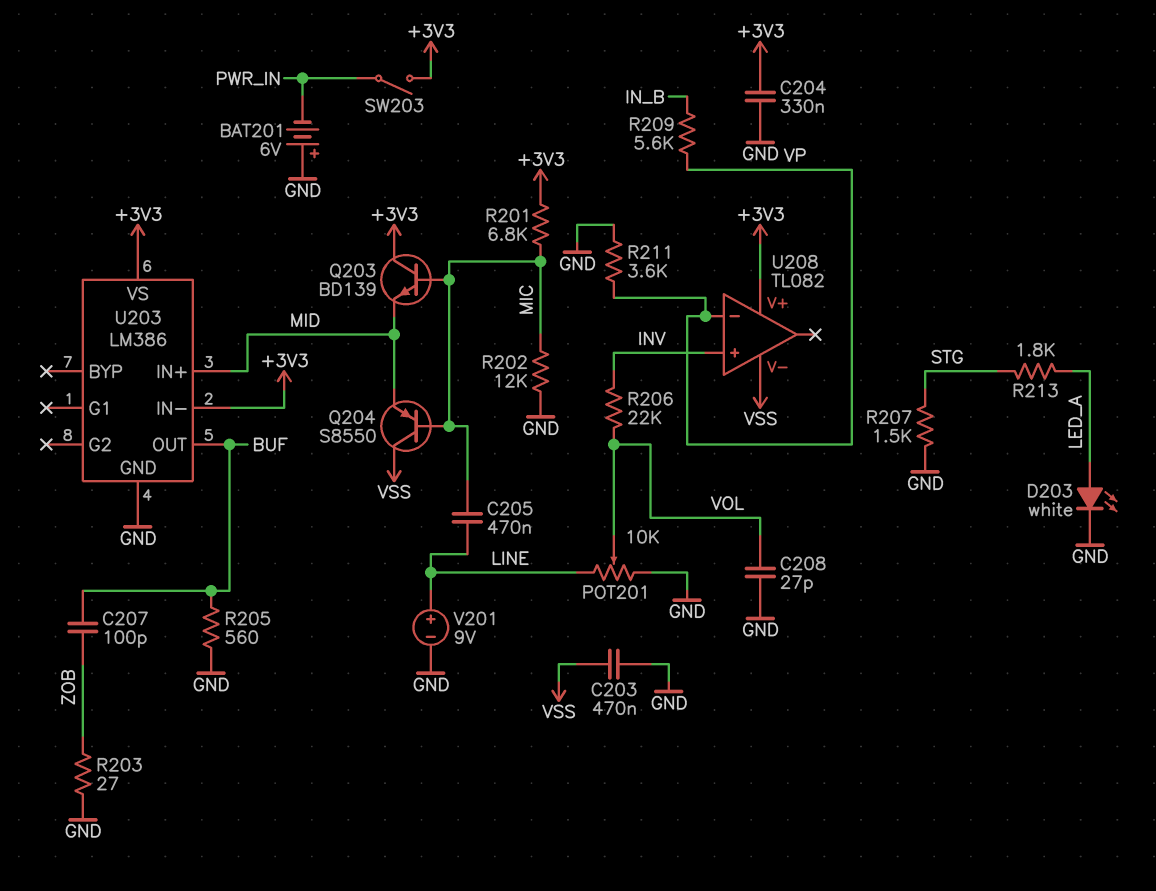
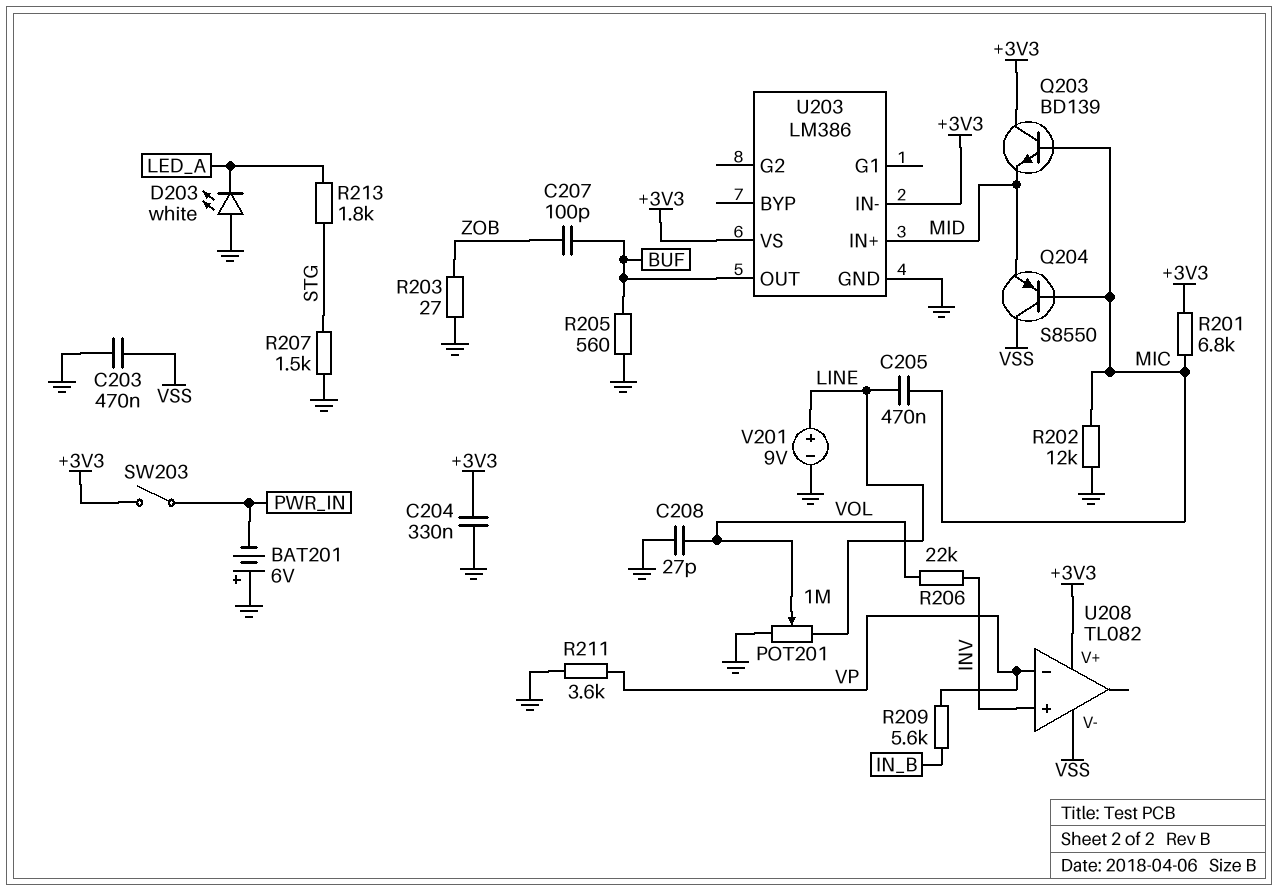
D203: LED white (A LED_A, K GND) -> LED white (A GND, K LED_A)
POT201: 10k (GND, LINE, wiper VOL) -> 1M (GND, LINE, wiper VOL)

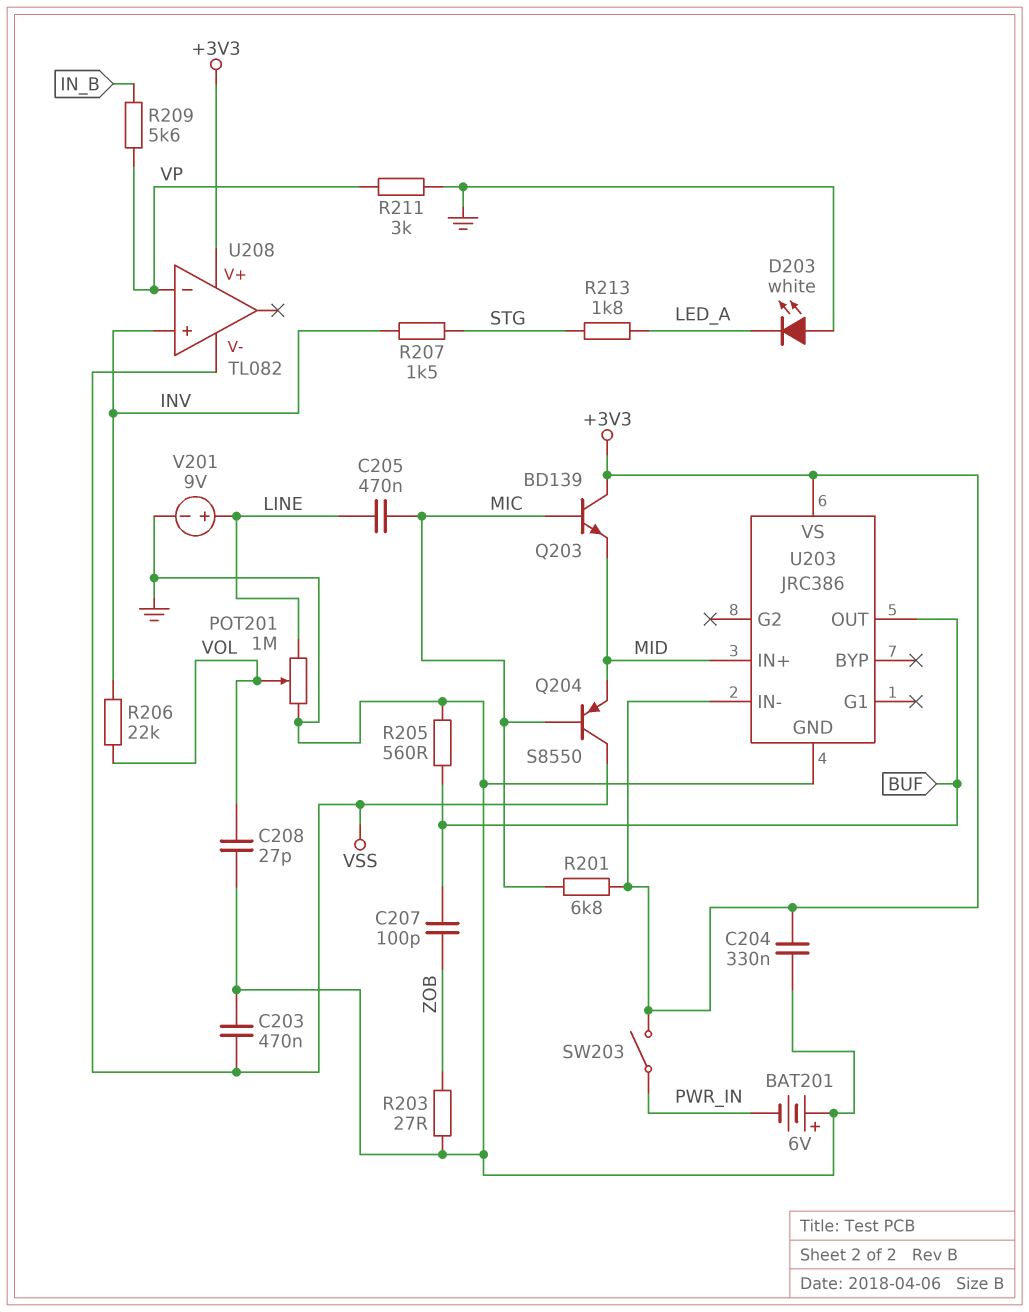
R202: 12k (GND, MIC) -> none
R207: 1.5k (GND, STG) -> 1.5k (INV, STG)
R211: 3.6k (GND, VP) -> 3k (GND, VP)
U203: LM386 -> JRC386

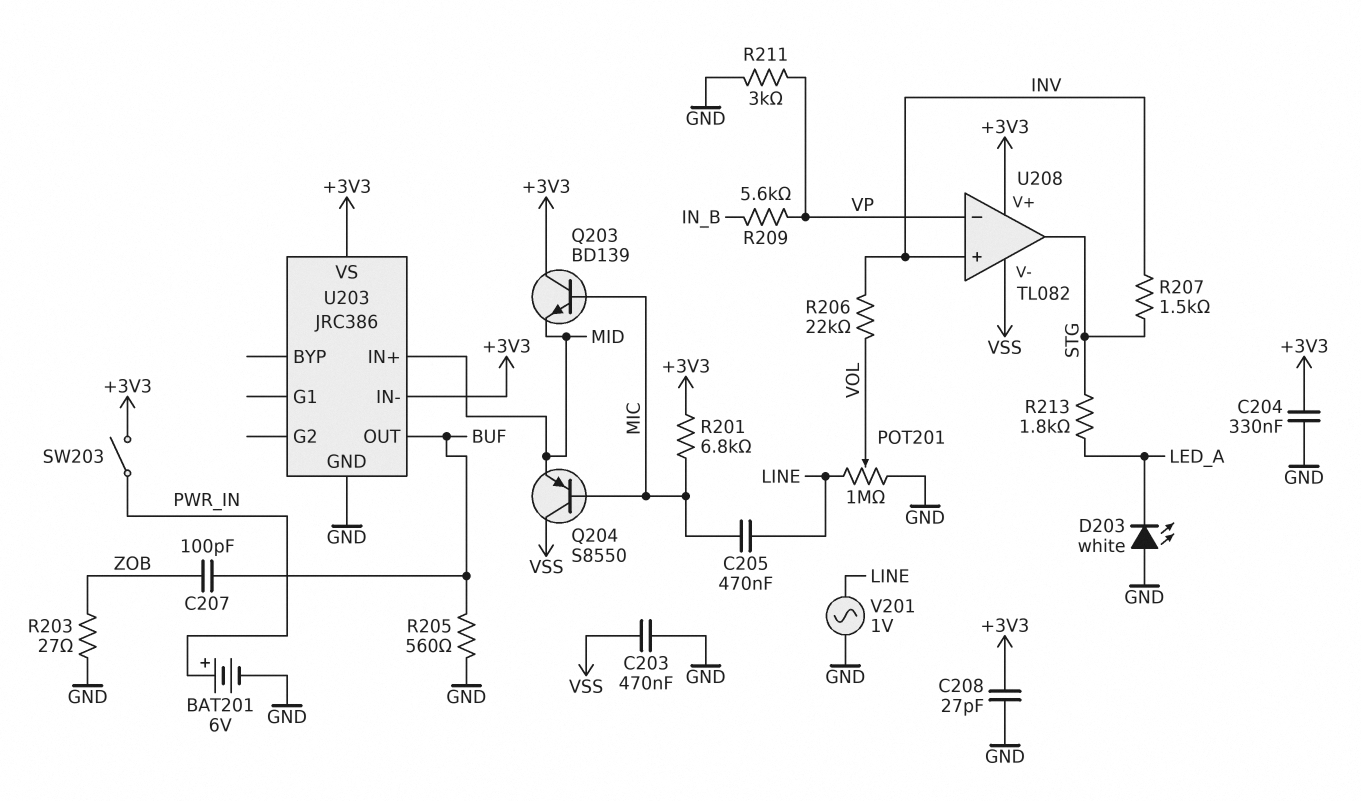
BAT201: 6V (plus GND, minus PWR_IN) -> 6V (plus PWR_IN, minus GND)
C208: 27pF (GND, VOL) -> 27pF (+3V3, GND)
U208 pin out: none -> STG
V201: 9V (plus LINE, minus GND) -> AC 1V (GND, LINE)

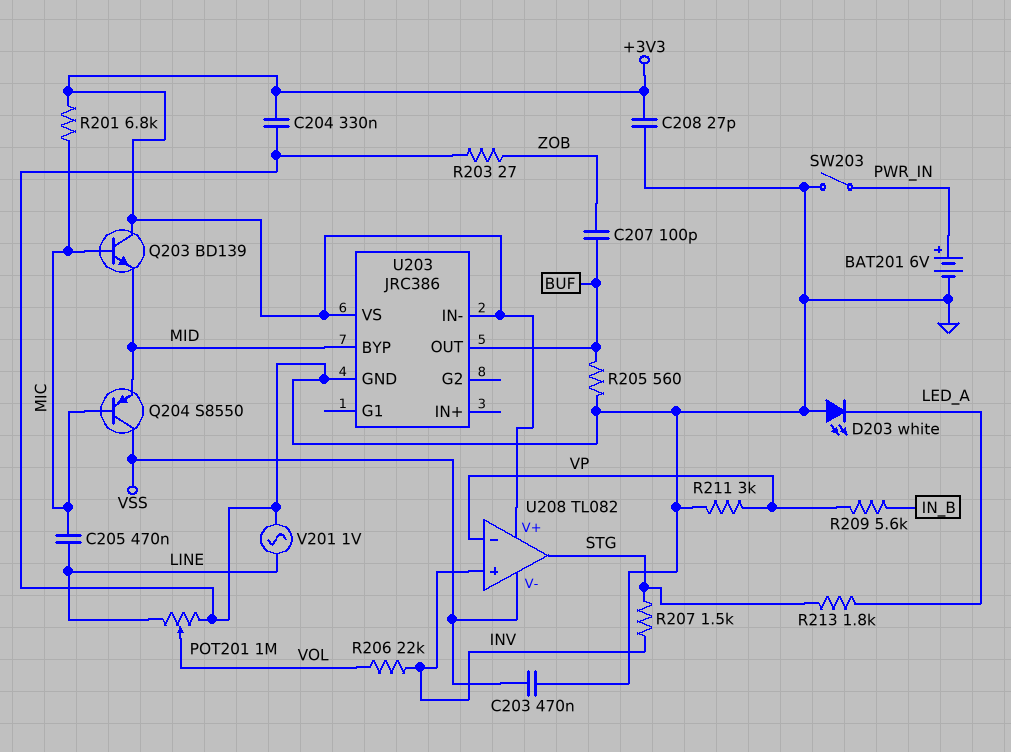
SW203: switch (+3V3, PWR_IN) -> switch (GND, PWR_IN)
U203 pin BYP: none -> MID
U203 pin IN+: MID -> none

